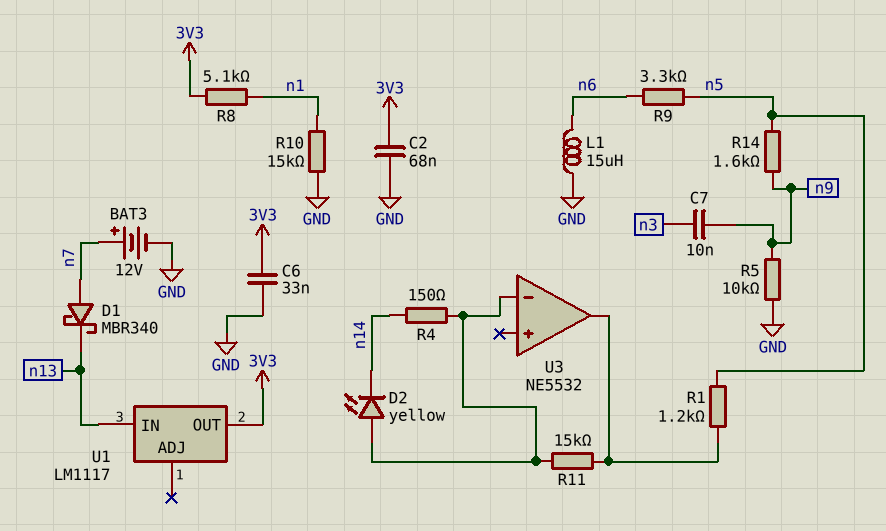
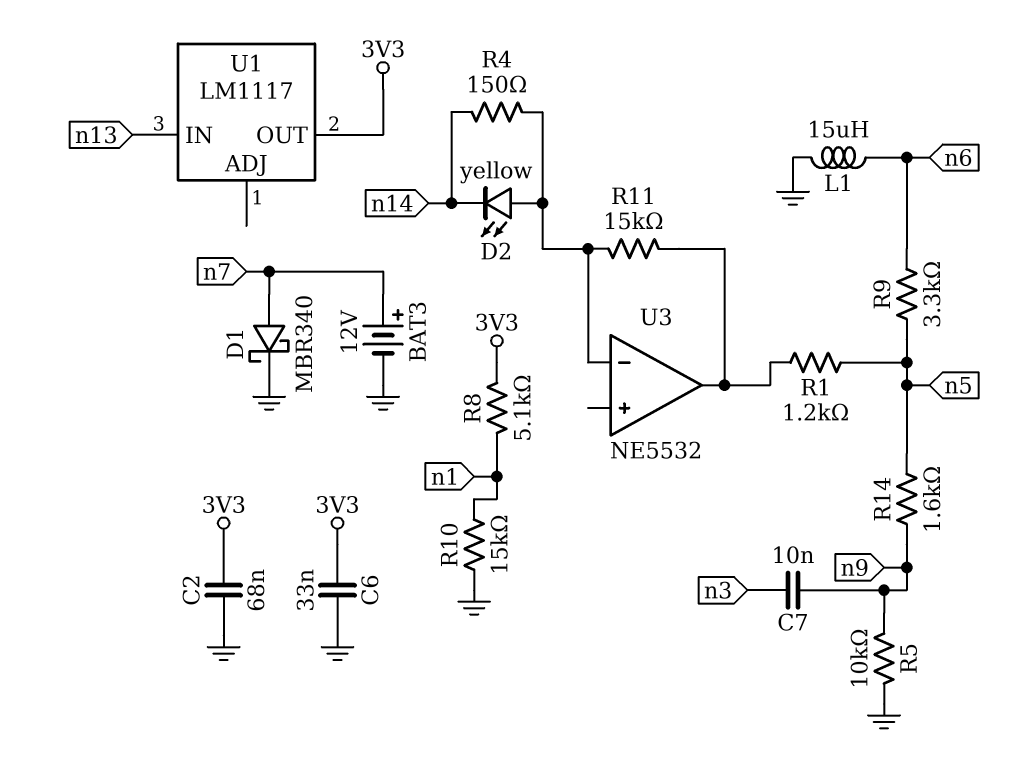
D1: schottky MBR340 (A n7, K n13) -> schottky MBR340 (A n7, K GND)

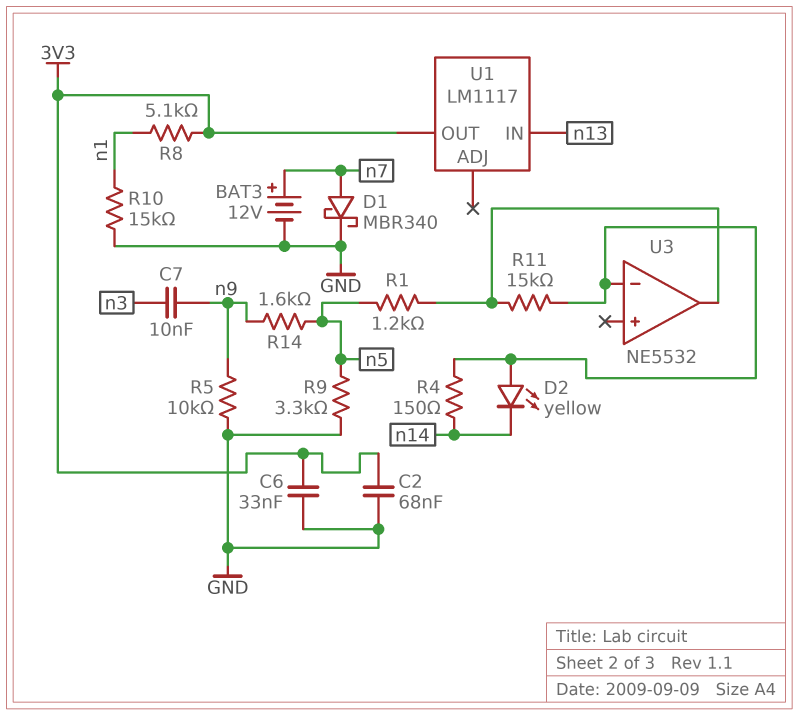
L1: 15uH (GND, n6) -> none
R9: 3.3k (n5, n6) -> 3.3k (GND, n5)

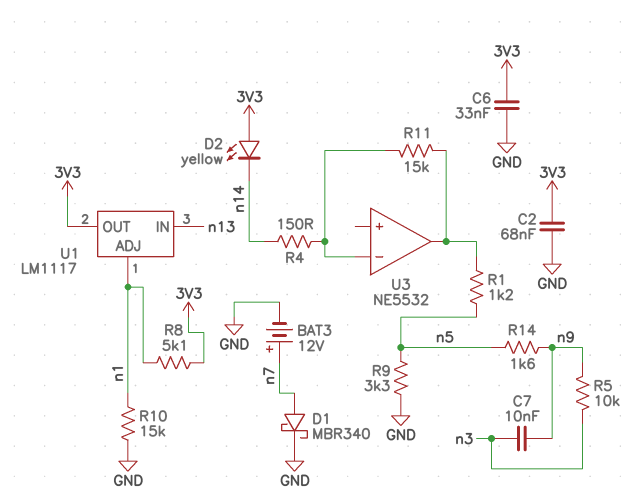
D2: LED yellow (A U3/in-, K n14) -> LED yellow (A 3V3, K n14)
R5: 10k (GND, n9) -> 10k (n3, n9)
U1 pin ADJ: none -> n1

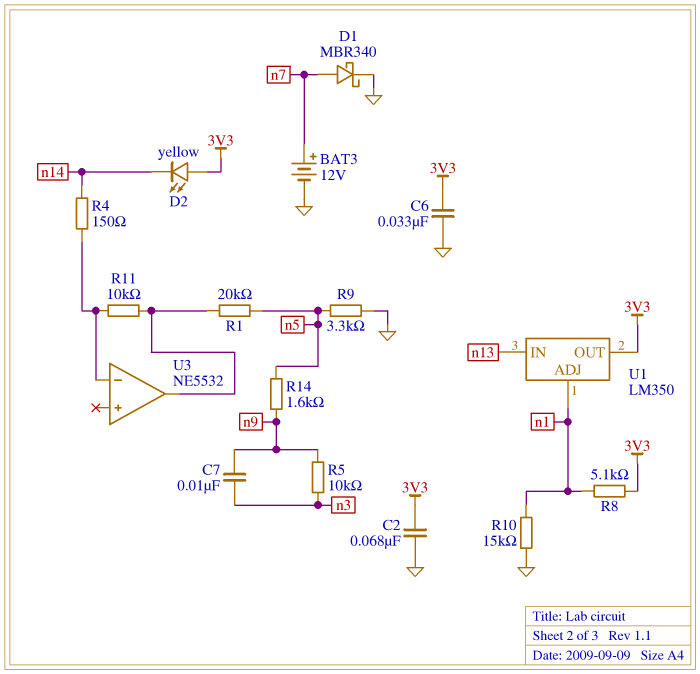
R1: 1.2k (U3/out, n5) -> 20k (U3/out, n5)
R11: 15k (U3/in-, U3/out) -> 10k (U3/in-, U3/out)
U1: LM1117 -> LM350

